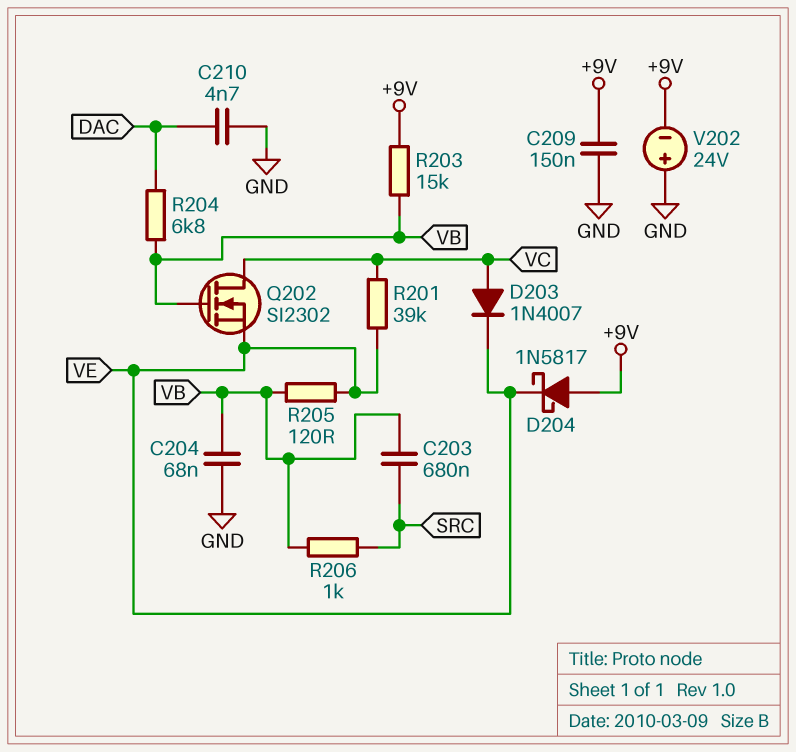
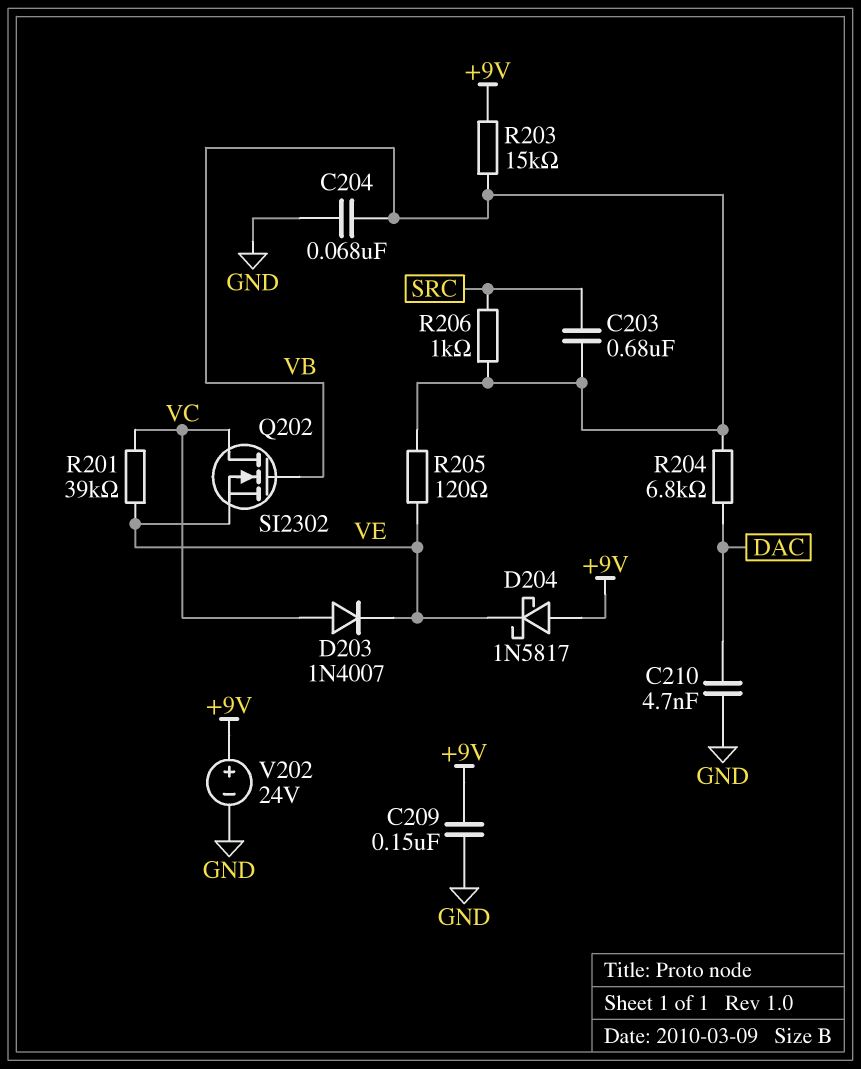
V202: 24V (plus GND, minus +9V) -> 24V (plus +9V, minus GND)

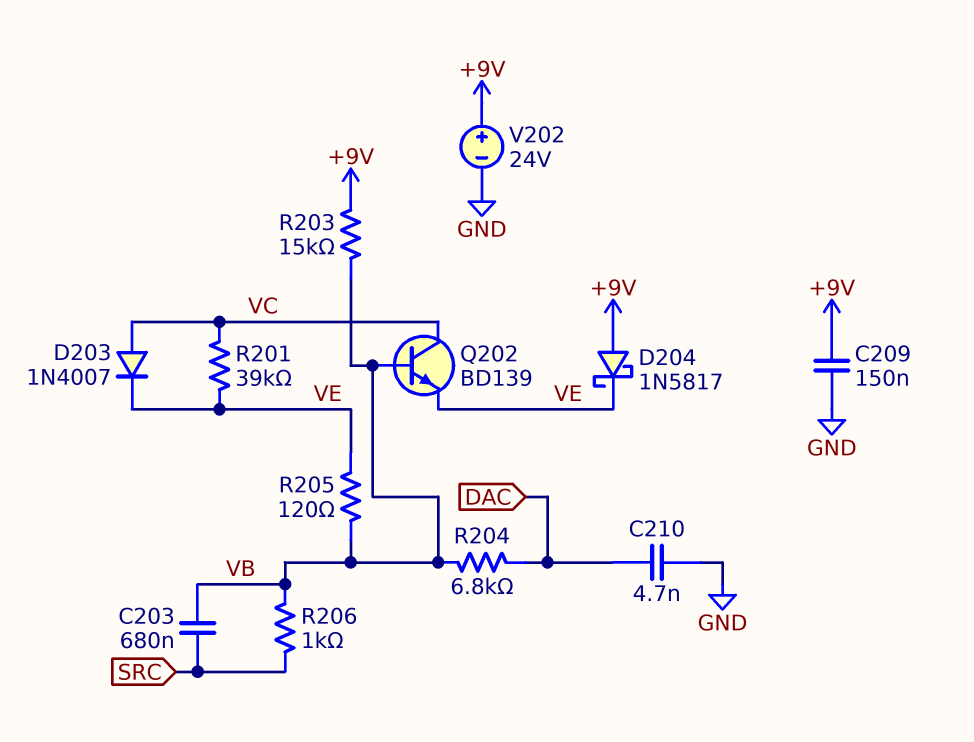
C204: 68nF (GND, VB) -> none
Q202: NMOS SI2302 (G VB, D VC, S VE) -> NPN BD139 (B VB, C VC, E VE)

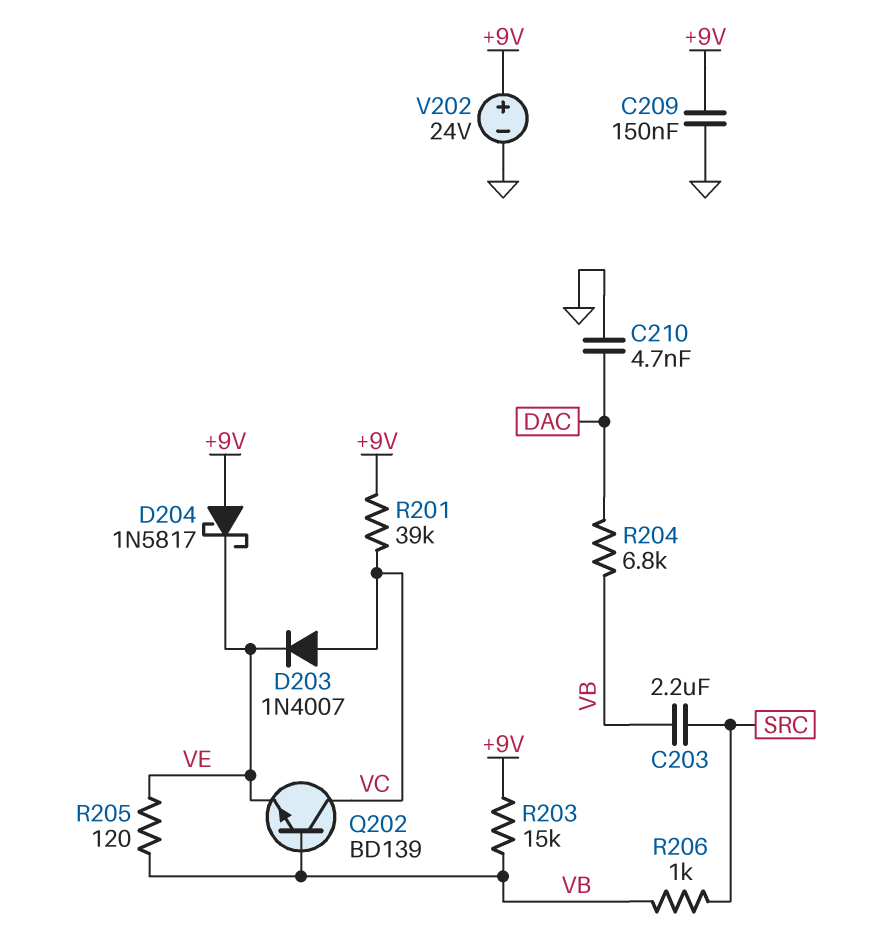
C203: 680nF (SRC, VB) -> 2.2uF (SRC, VB)
R201: 39k (VC, VE) -> 39k (+9V, VC)

